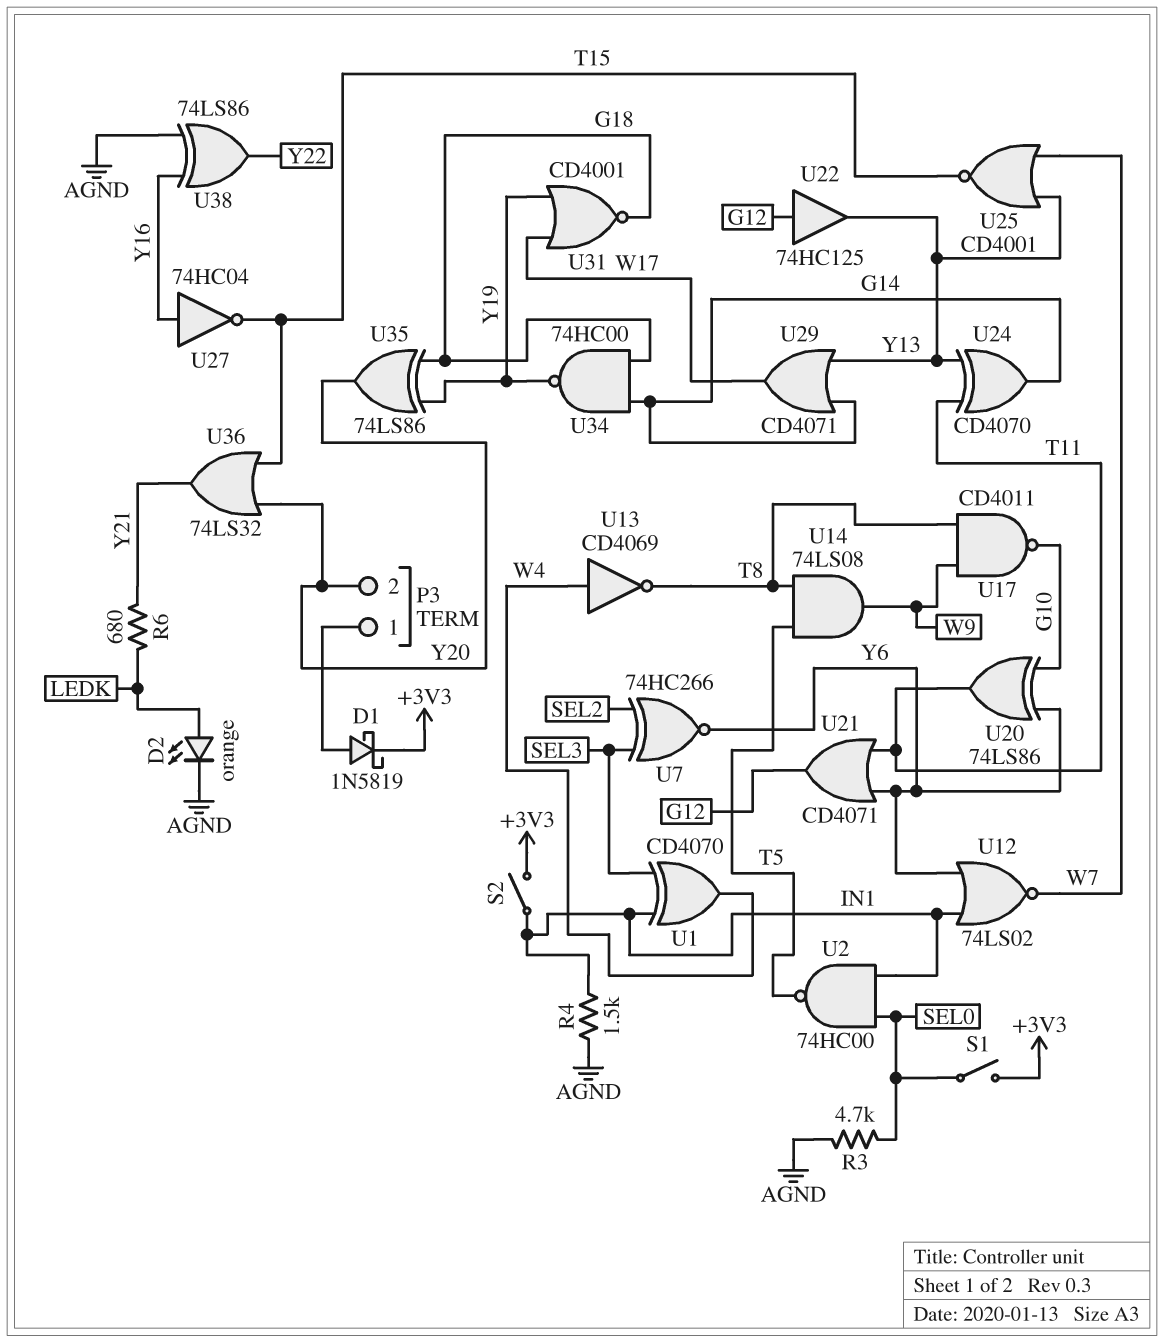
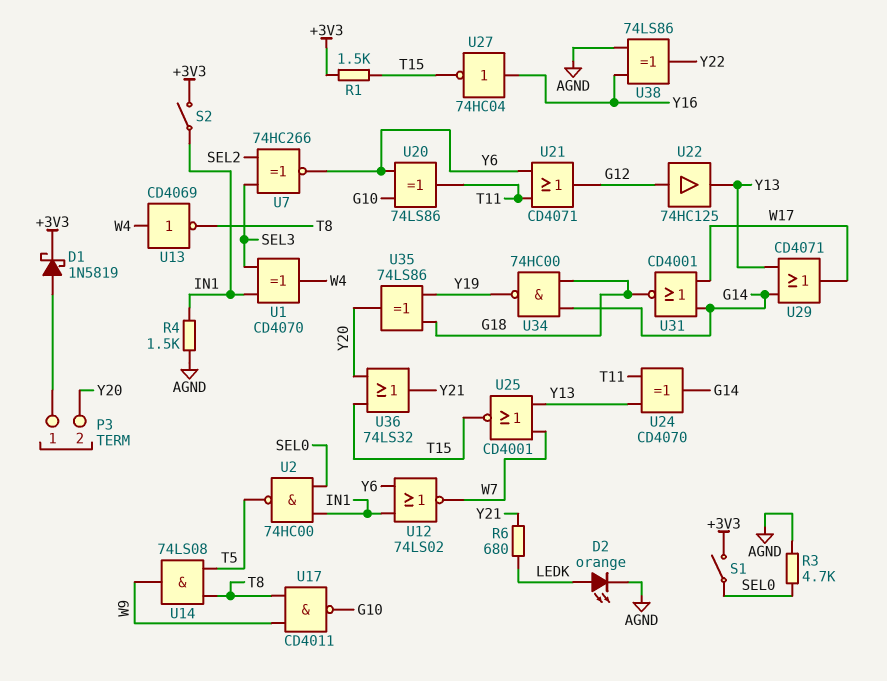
R1: none -> 1.5k (+3V3, T15)
U31: NOR CD4001 (in W17, in Y19, out G18) -> NOR CD4001 (in G14, in W17, out G18)

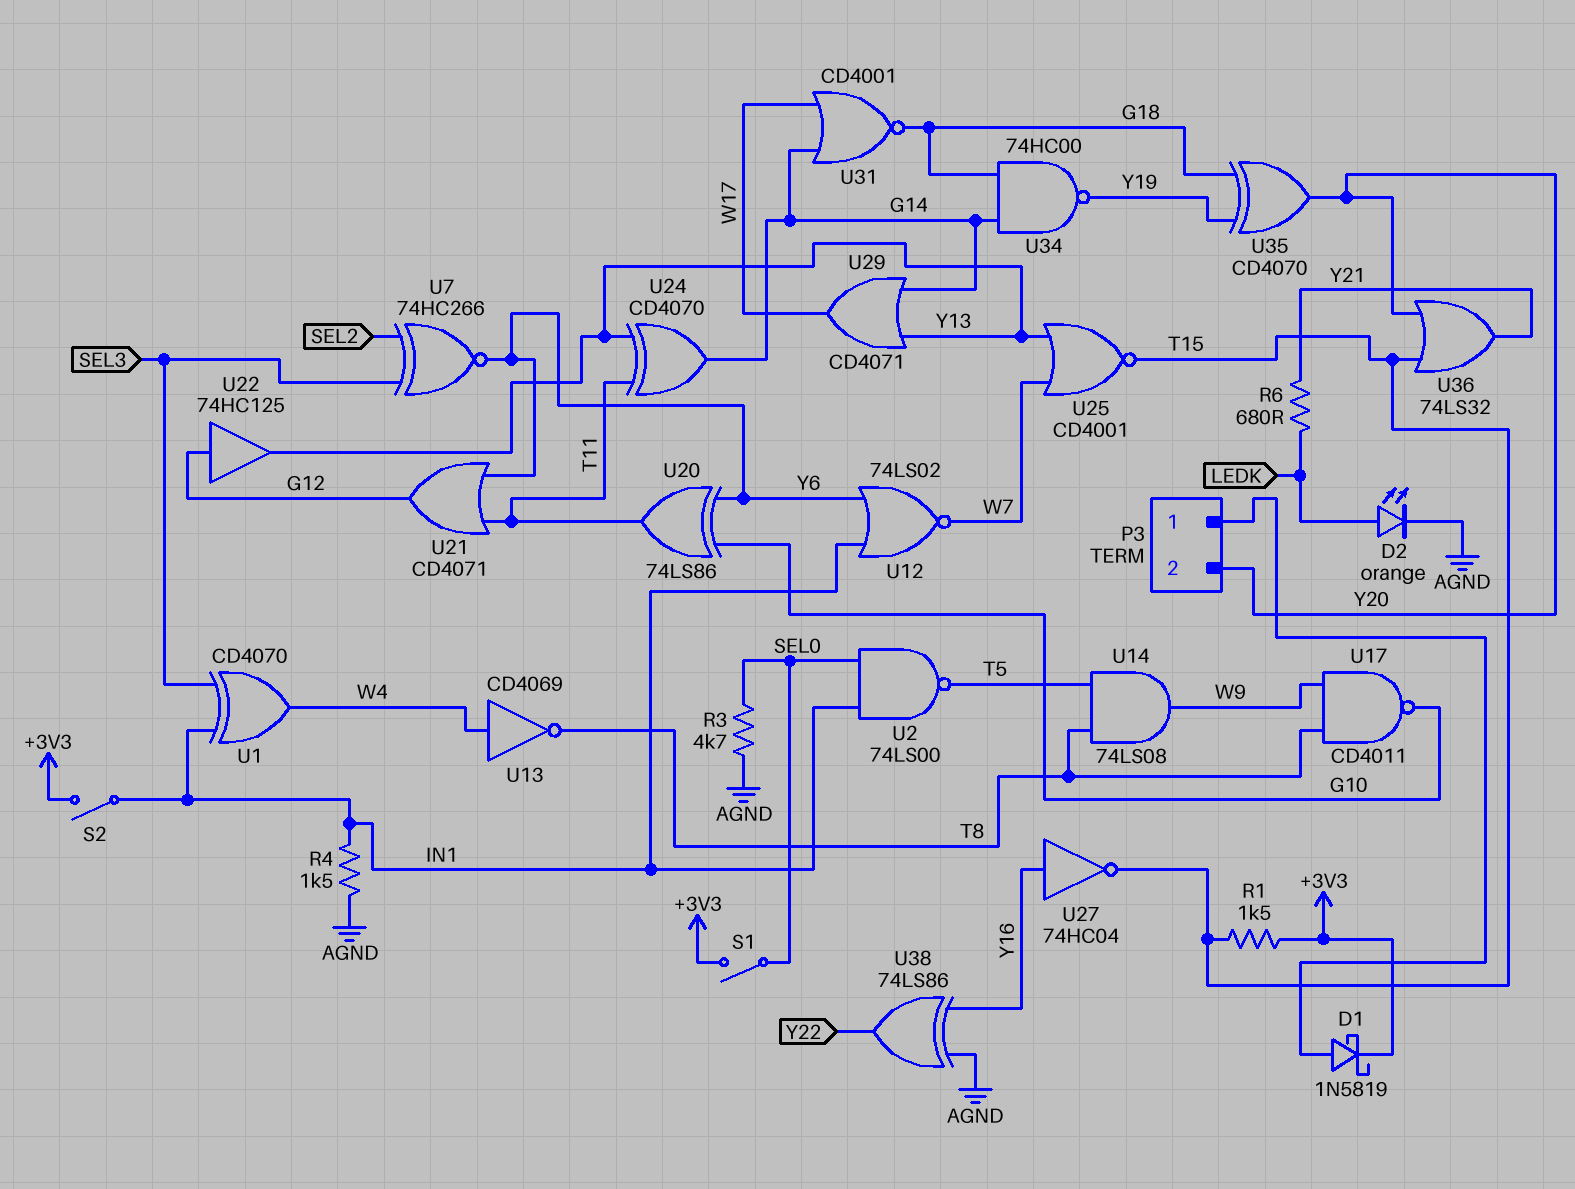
U2: NAND 74HC00 (in IN1, in SEL0, out T5) -> NAND 74LS00 (in IN1, in SEL0, out T5)
U35: XOR 74LS86 (in G18, in Y19, out Y20) -> XOR CD4070 (in G18, in Y19, out Y20)

